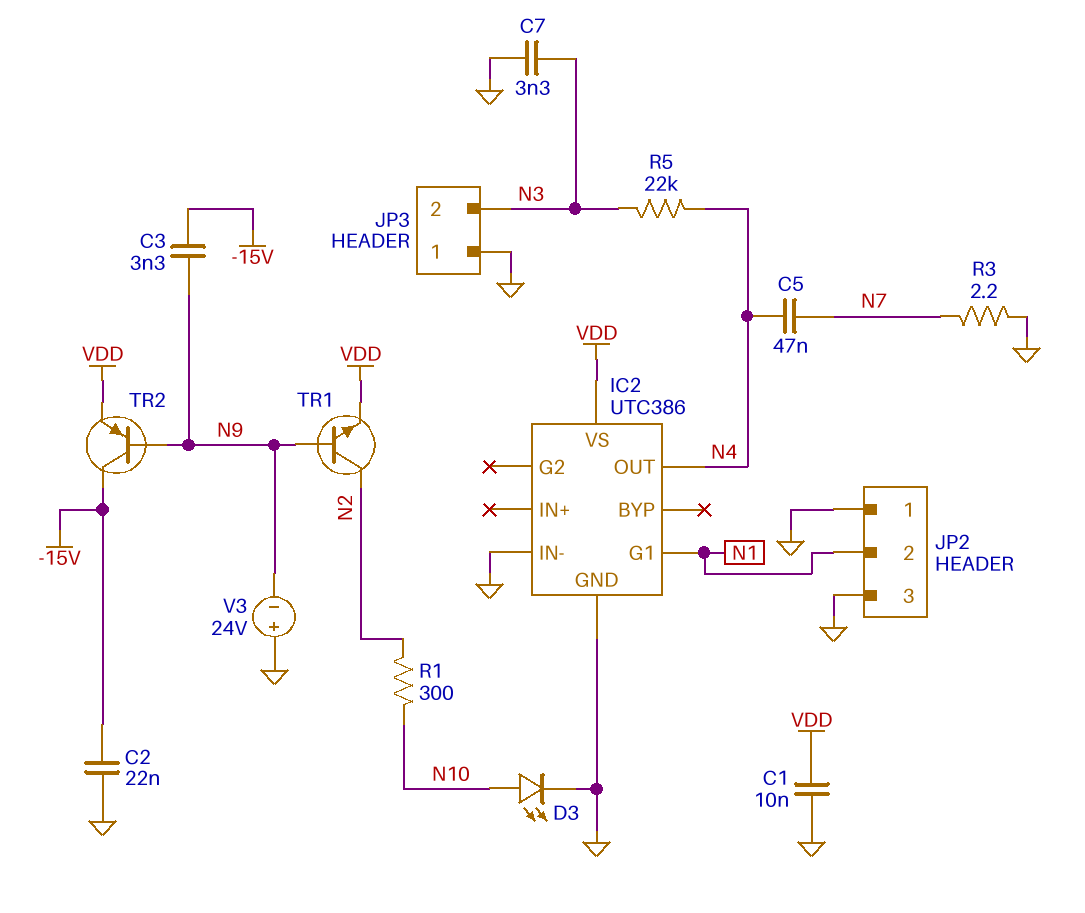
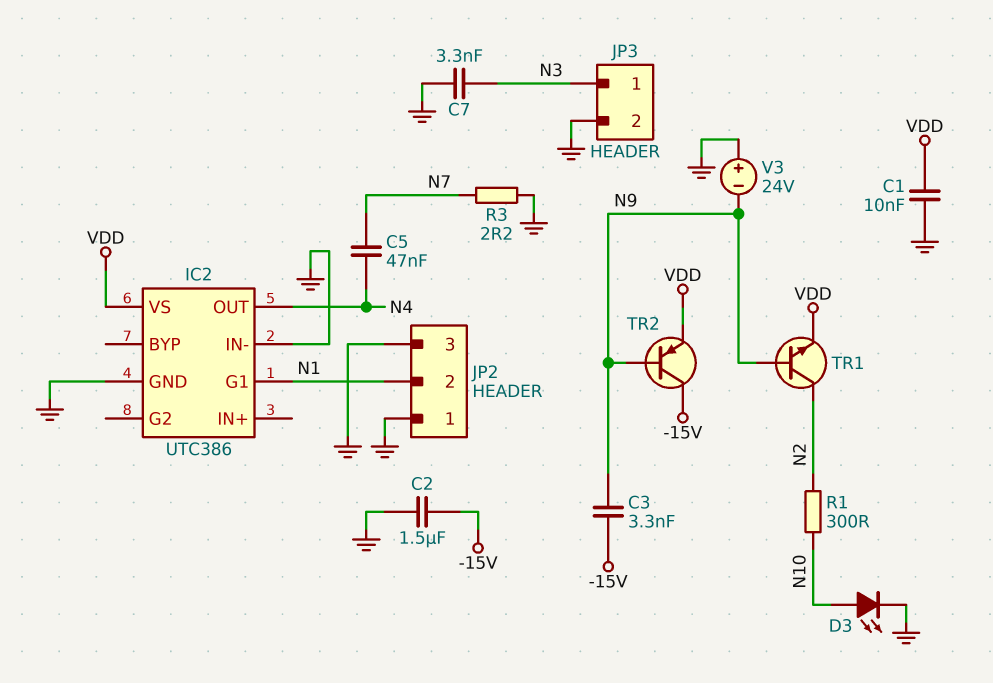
C2: 22nF (-15V, GND) -> 1.5uF (-15V, GND)
JP3 pin 1: GND -> N3
JP3 pin 2: N3 -> GND
R5: 22k (N3, N4) -> none

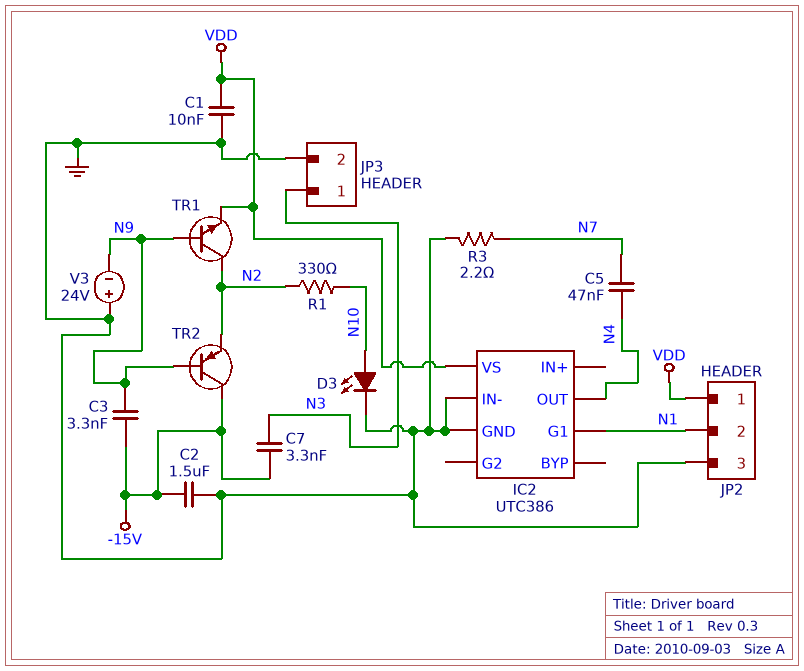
C7: 3.3nF (GND, N3) -> 3.3nF (-15V, N3)
JP2 pin 1: GND -> VDD
R1: 300 (N2, N10) -> 330 (N2, N10)
TR2: PNP (B N9, C -15V, E VDD) -> PNP (B N9, C -15V, E N2)

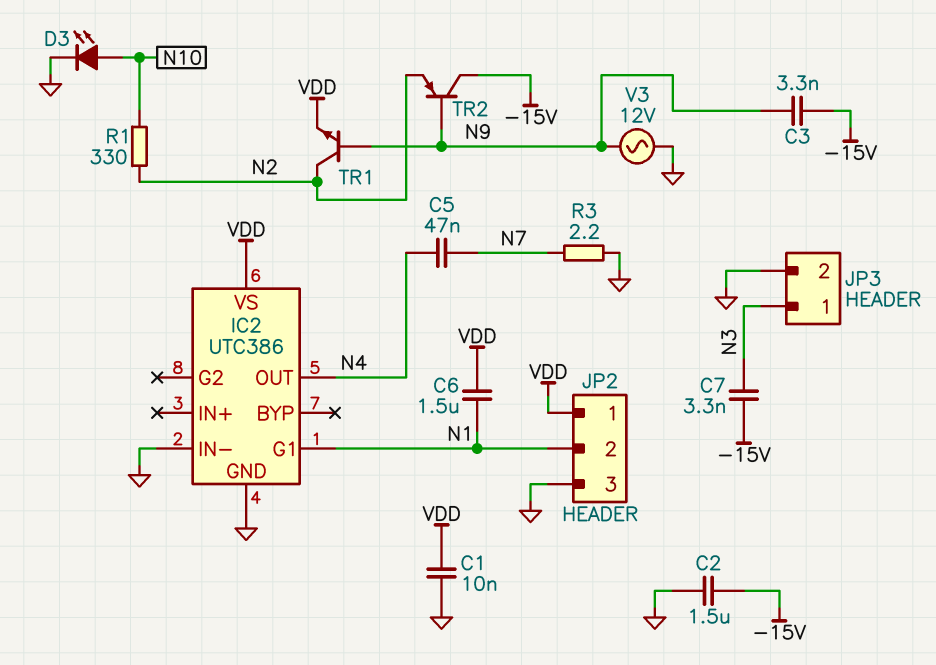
C6: none -> 1.5uF (N1, VDD)
V3: 24V (plus GND, minus N9) -> AC 12V (GND, N9)

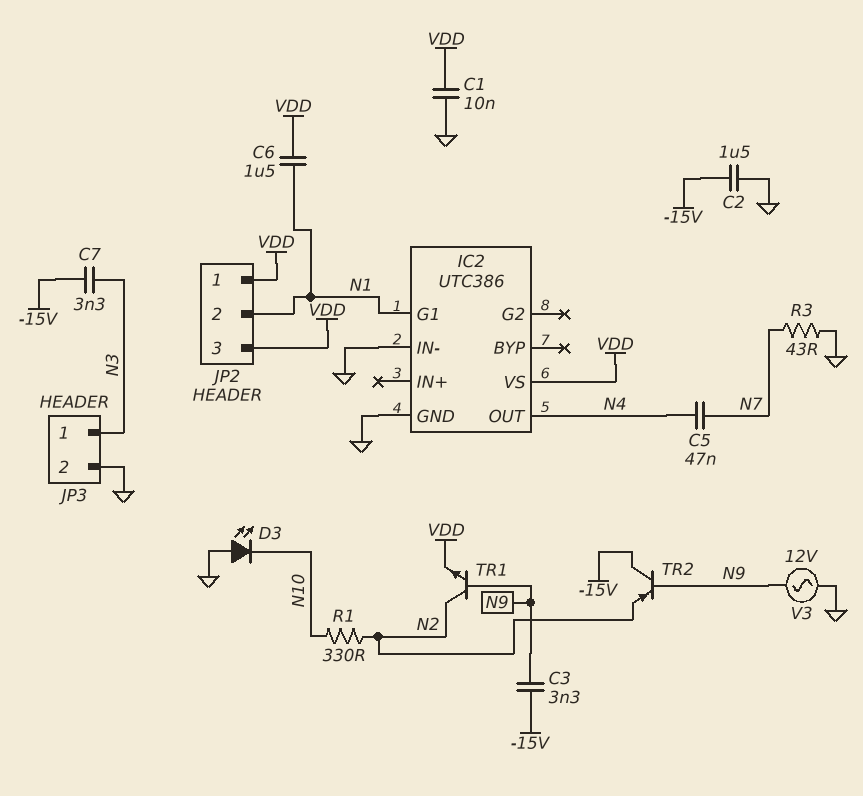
D3: LED (A N10, K GND) -> LED (A GND, K N10)
JP2 pin 3: GND -> VDD
R3: 2.2 (GND, N7) -> 43 (GND, N7)

